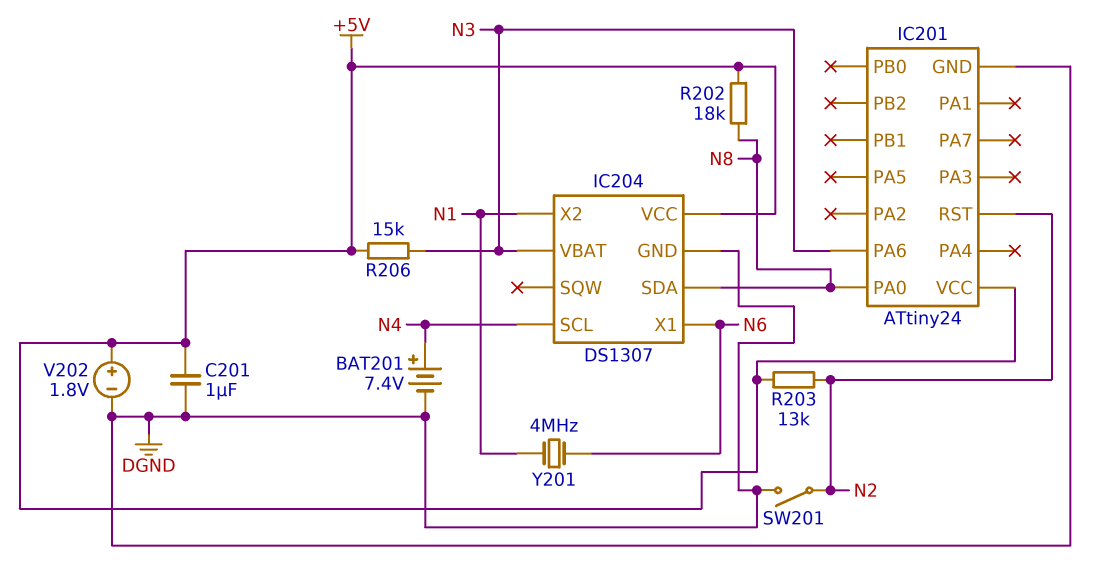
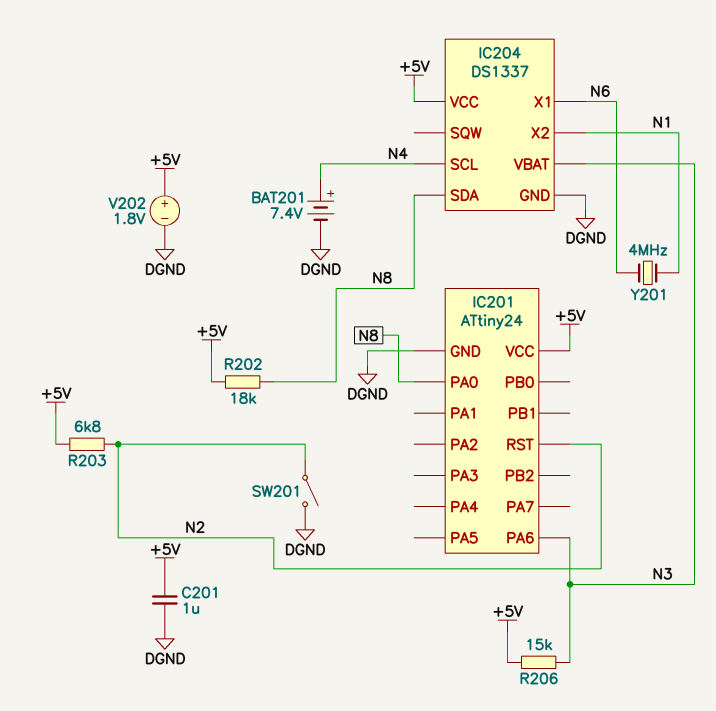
IC204: DS1307 -> DS1337
R203: 13k (+5V, N2) -> 6.8k (+5V, N2)

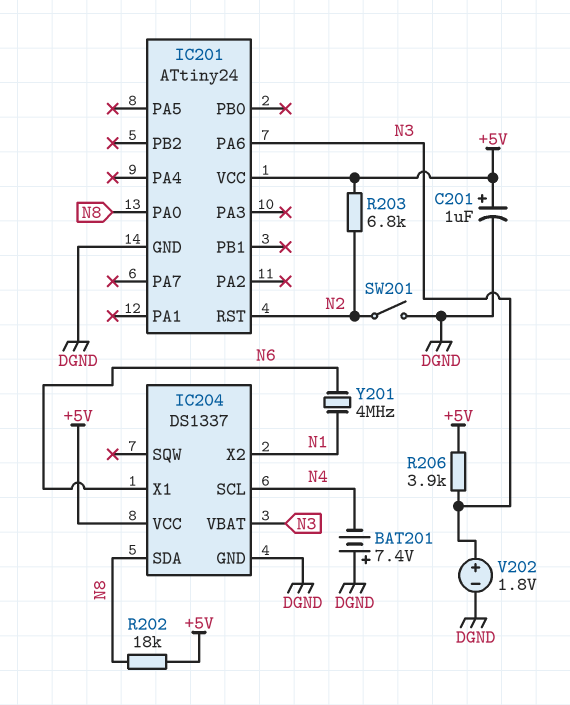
BAT201: 7.4V (plus N4, minus DGND) -> 7.4V (plus DGND, minus N4)
C201: 1uF (+5V, DGND) -> 1uF (plus +5V, minus DGND)
R206: 15k (+5V, N3) -> 3.9k (+5V, N3)
V202: 1.8V (plus +5V, minus DGND) -> 1.8V (plus N3, minus DGND)

